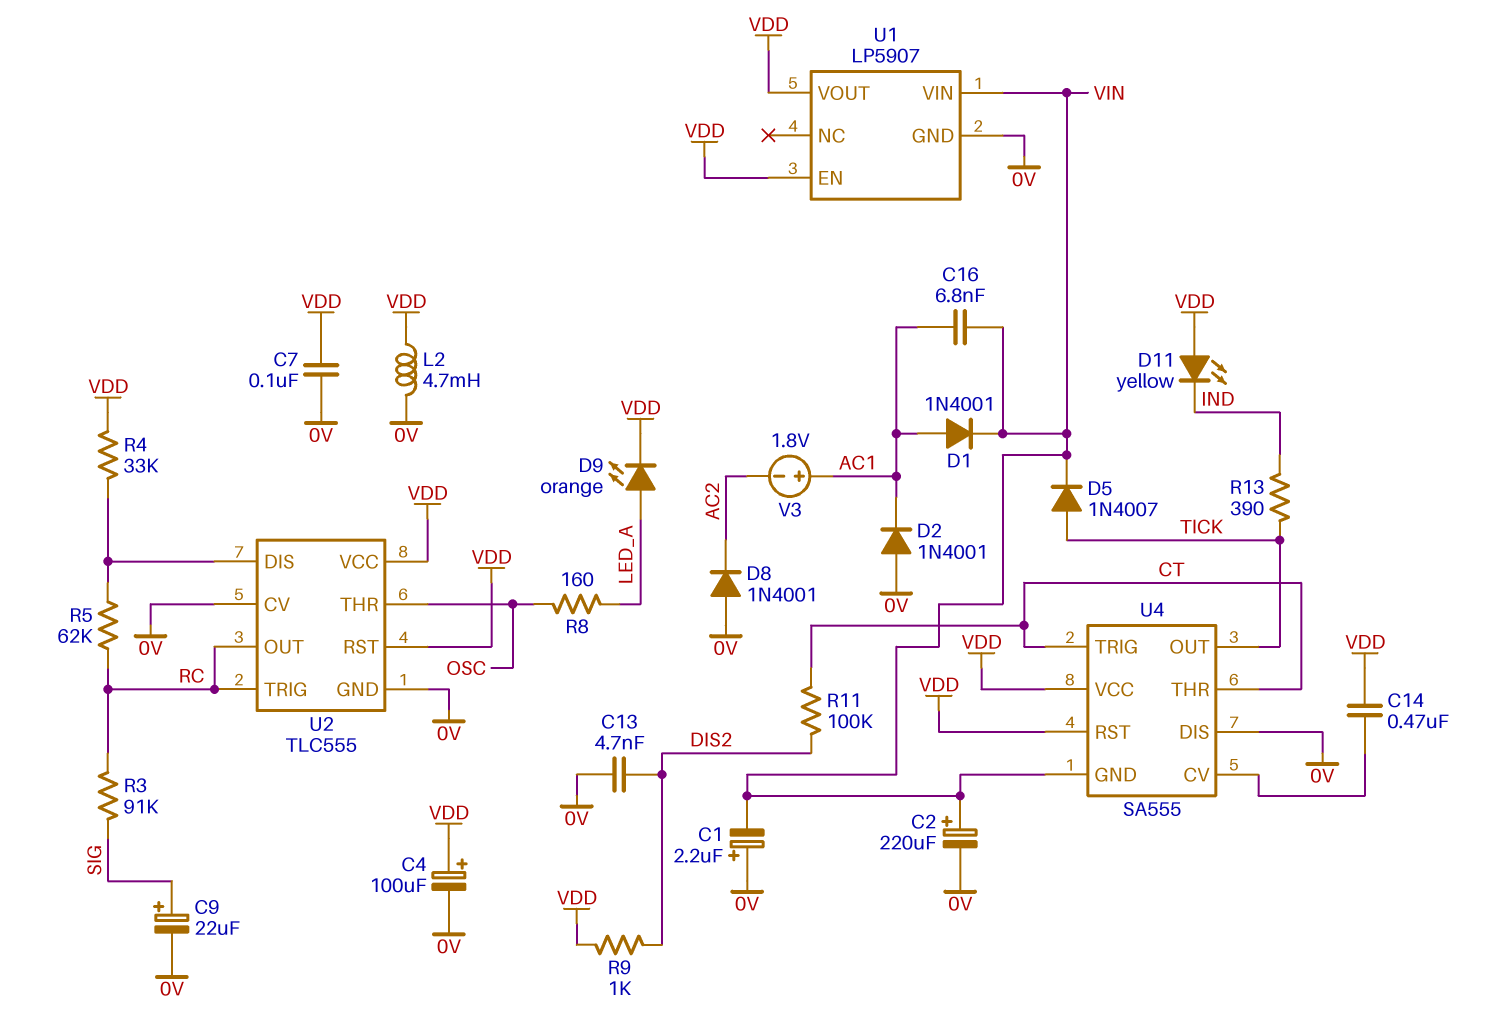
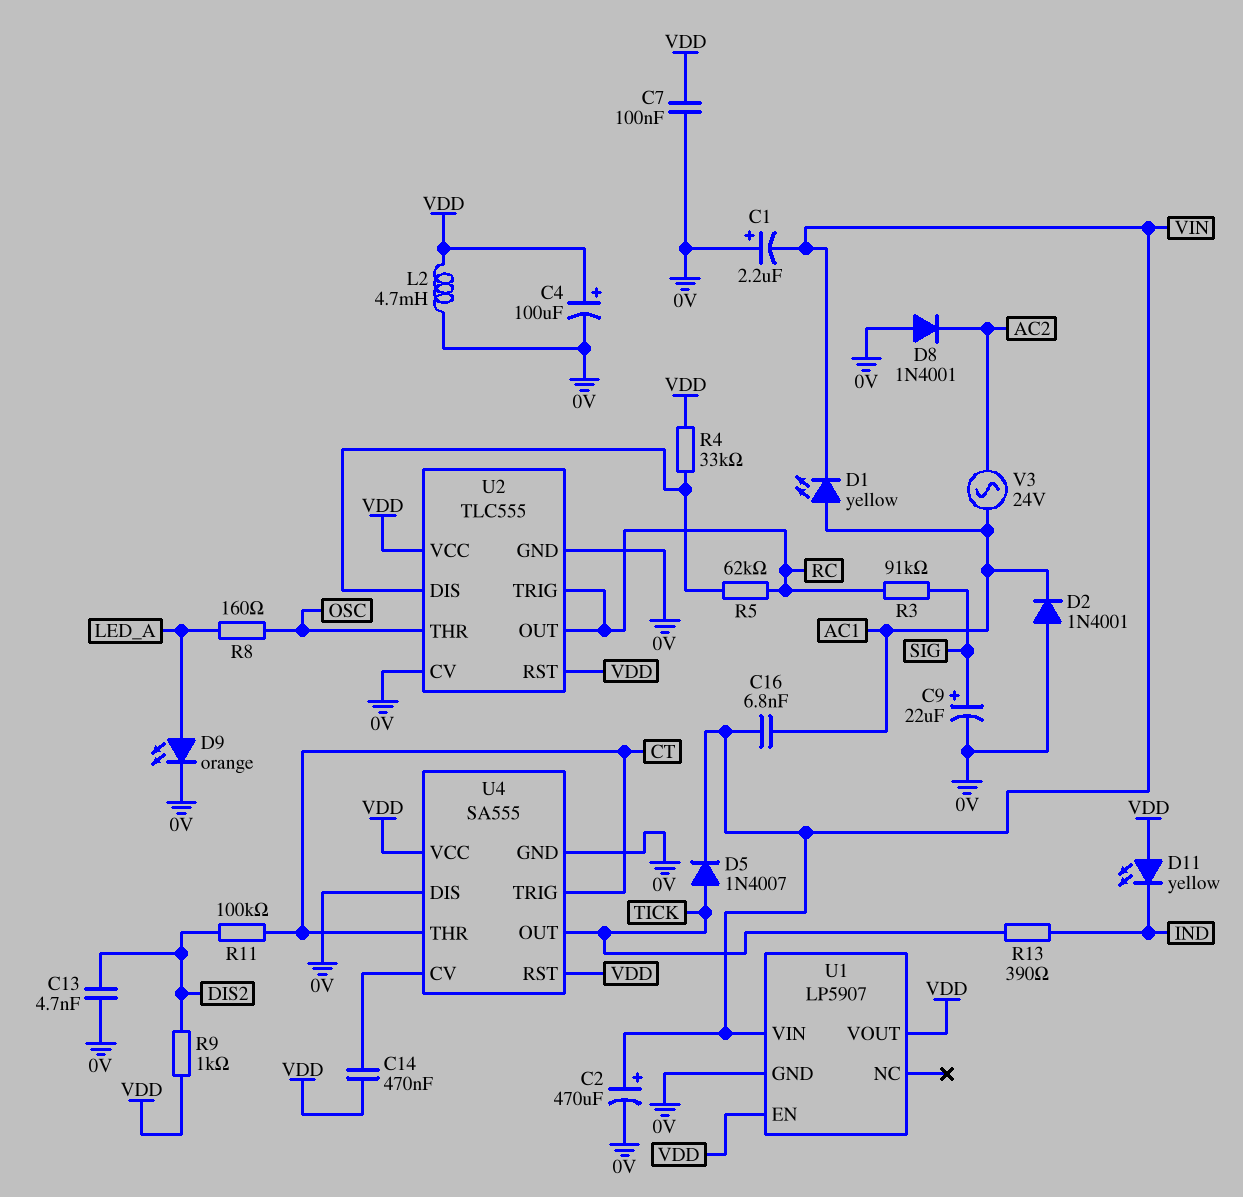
C2: 220uF (plus VIN, minus 0V) -> 470uF (plus VIN, minus 0V)
D1: diode 1N4001 (A AC1, K VIN) -> LED yellow (A AC1, K VIN)
D9: LED orange (A LED_A, K VDD) -> LED orange (A LED_A, K 0V)
U4 pin GND: VIN -> 0V
V3: 1.8V (plus AC1, minus AC2) -> AC 24V (AC1, AC2)

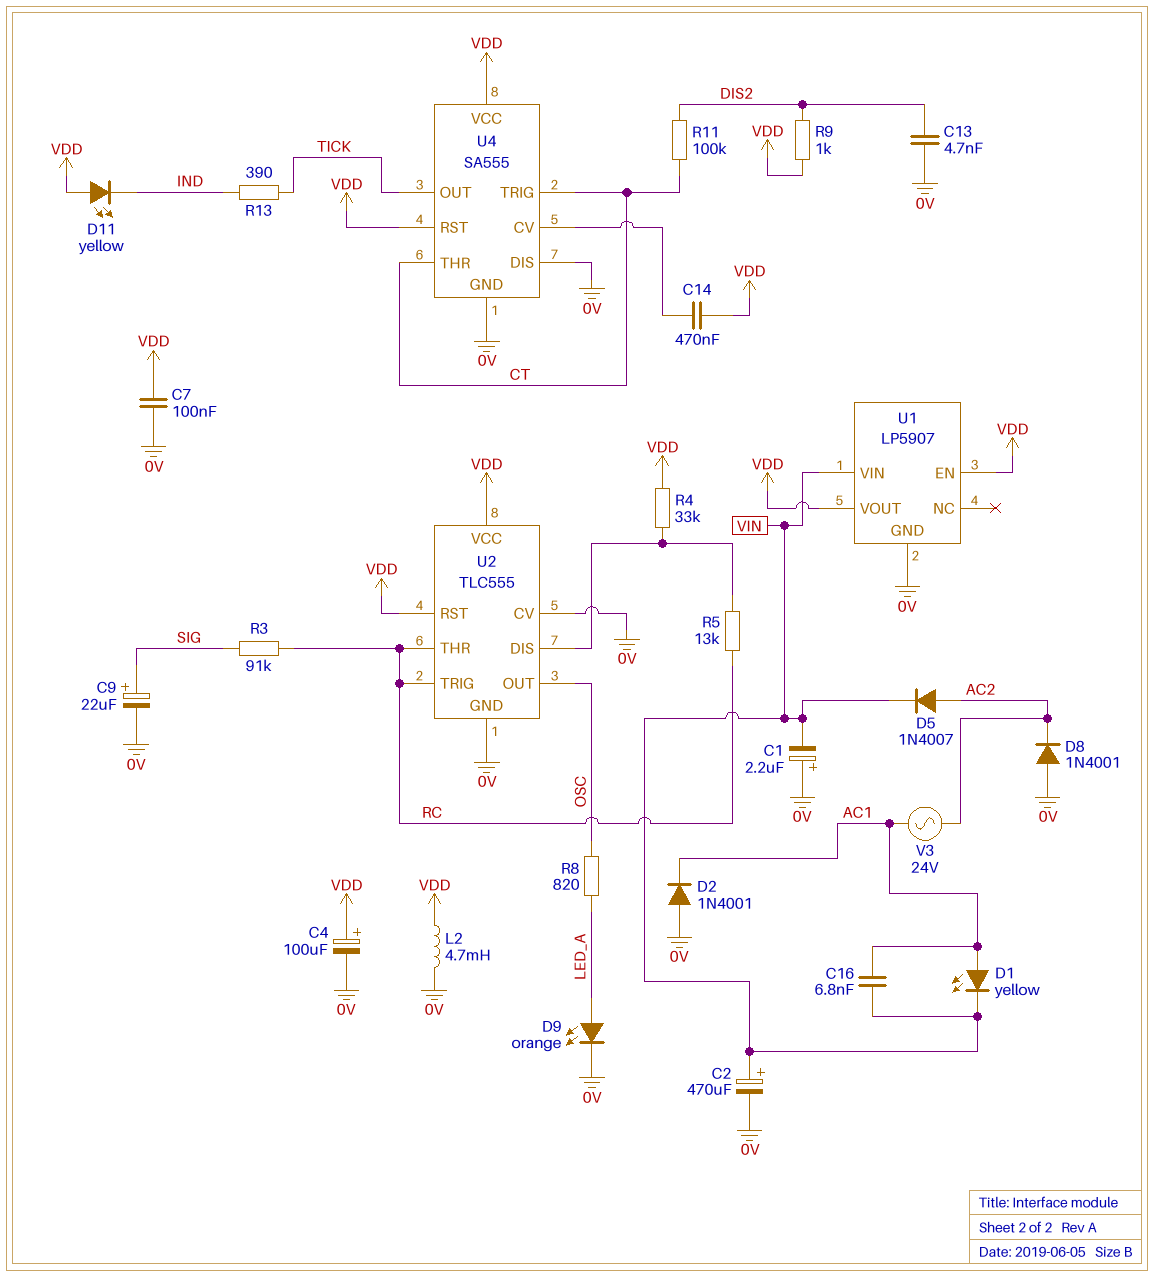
D5: diode 1N4007 (A TICK, K VIN) -> diode 1N4007 (A AC2, K VIN)
R5: 62k (RC, U2/DIS) -> 13k (RC, U2/DIS)
R8: 160 (LED_A, OSC) -> 820 (LED_A, OSC)
U2 pin OUT: RC -> OSC
U2 pin THR: OSC -> RC

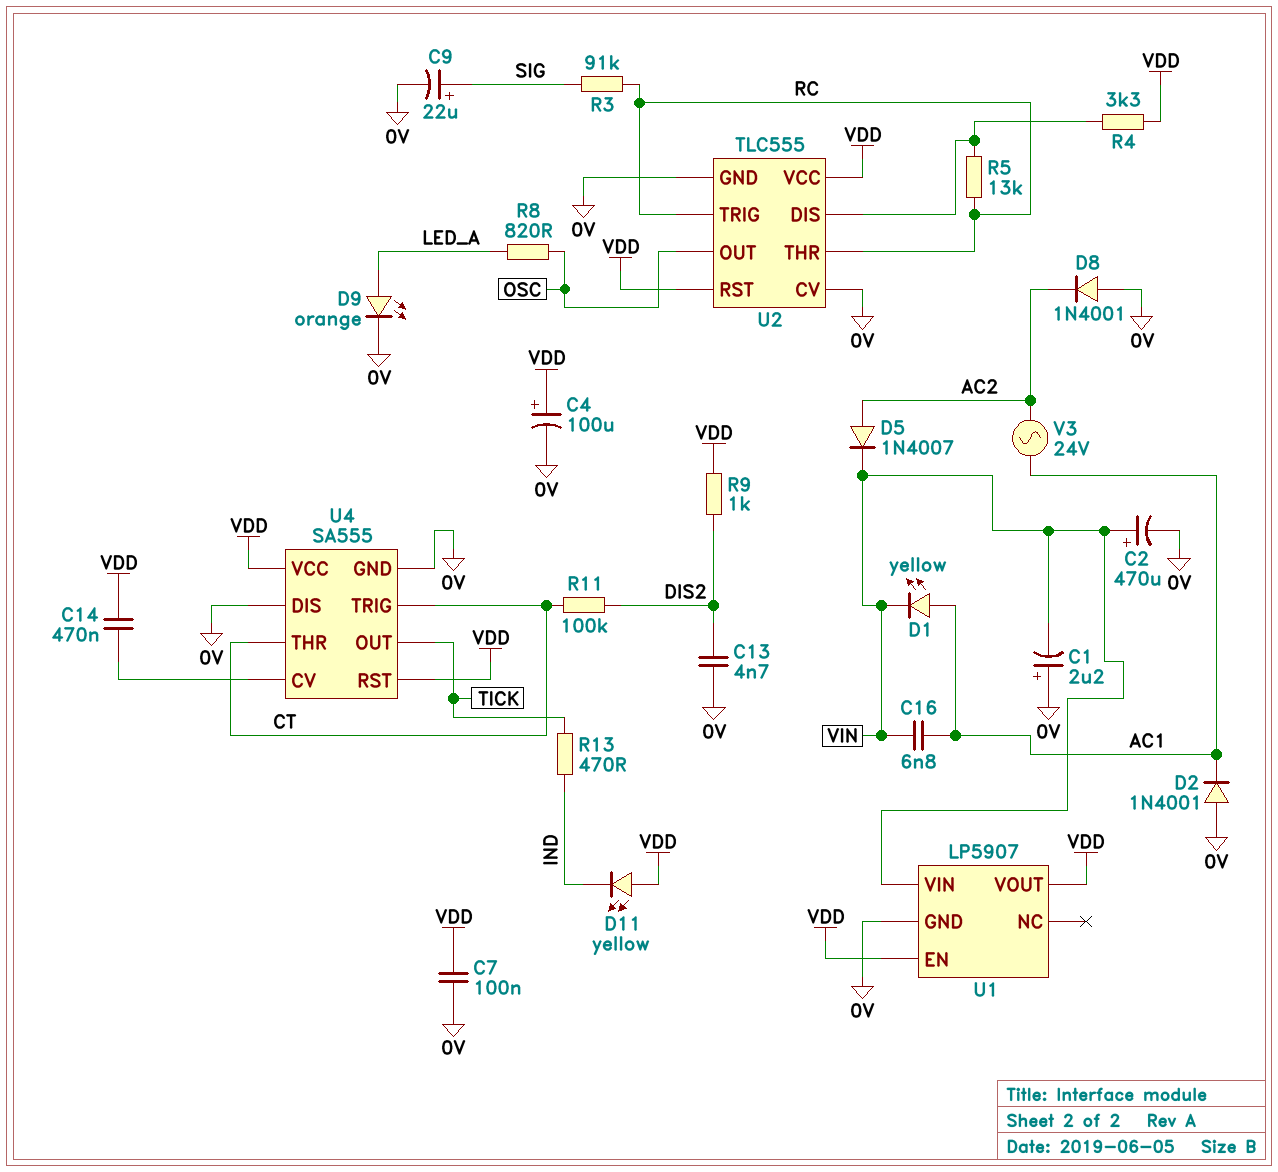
L2: 4.7mH (0V, VDD) -> none
R4: 33k (U2/DIS, VDD) -> 3.3k (U2/DIS, VDD)
R13: 390 (IND, TICK) -> 470 (IND, TICK)

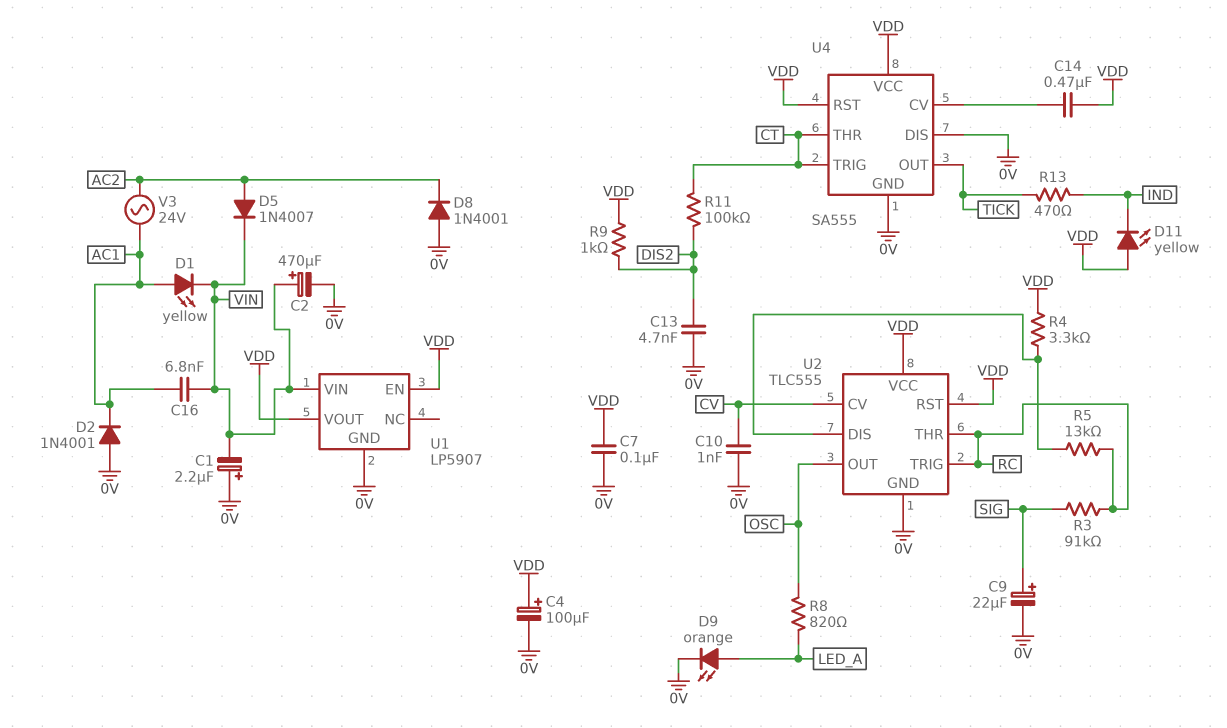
C10: none -> 1nF (0V, CV)
U2 pin CV: 0V -> CV

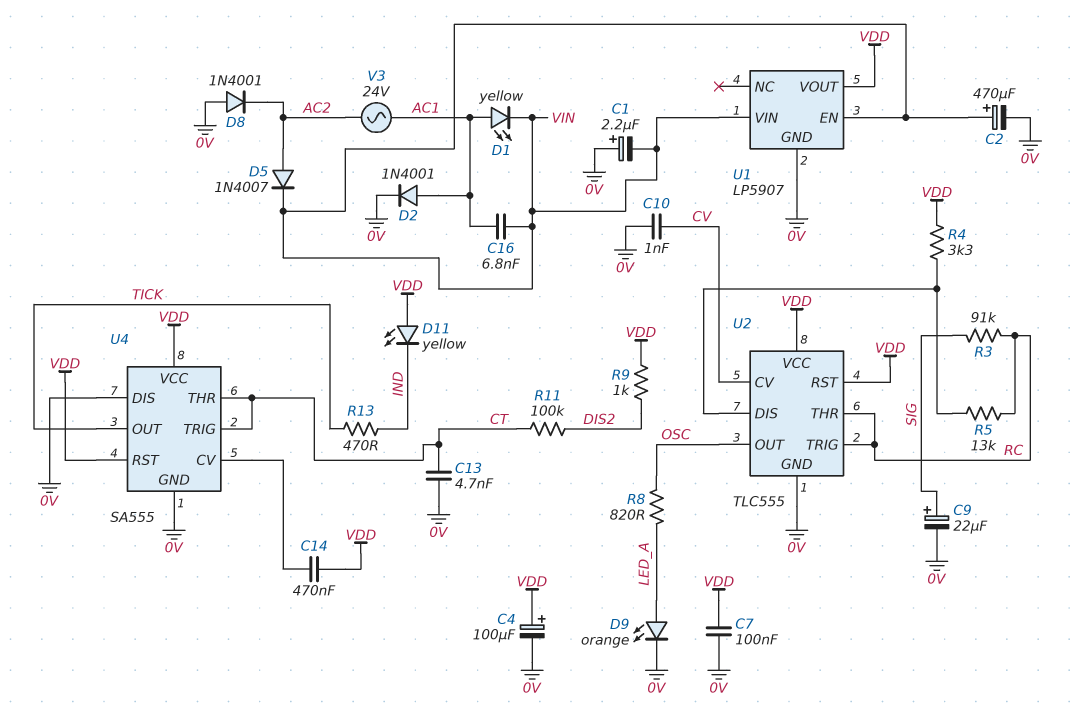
C13: 4.7nF (0V, DIS2) -> 4.7nF (0V, CT)
D2: diode 1N4001 (A 0V, K AC1) -> diode 1N4001 (A AC1, K 0V)
U1 pin EN: VDD -> VIN

